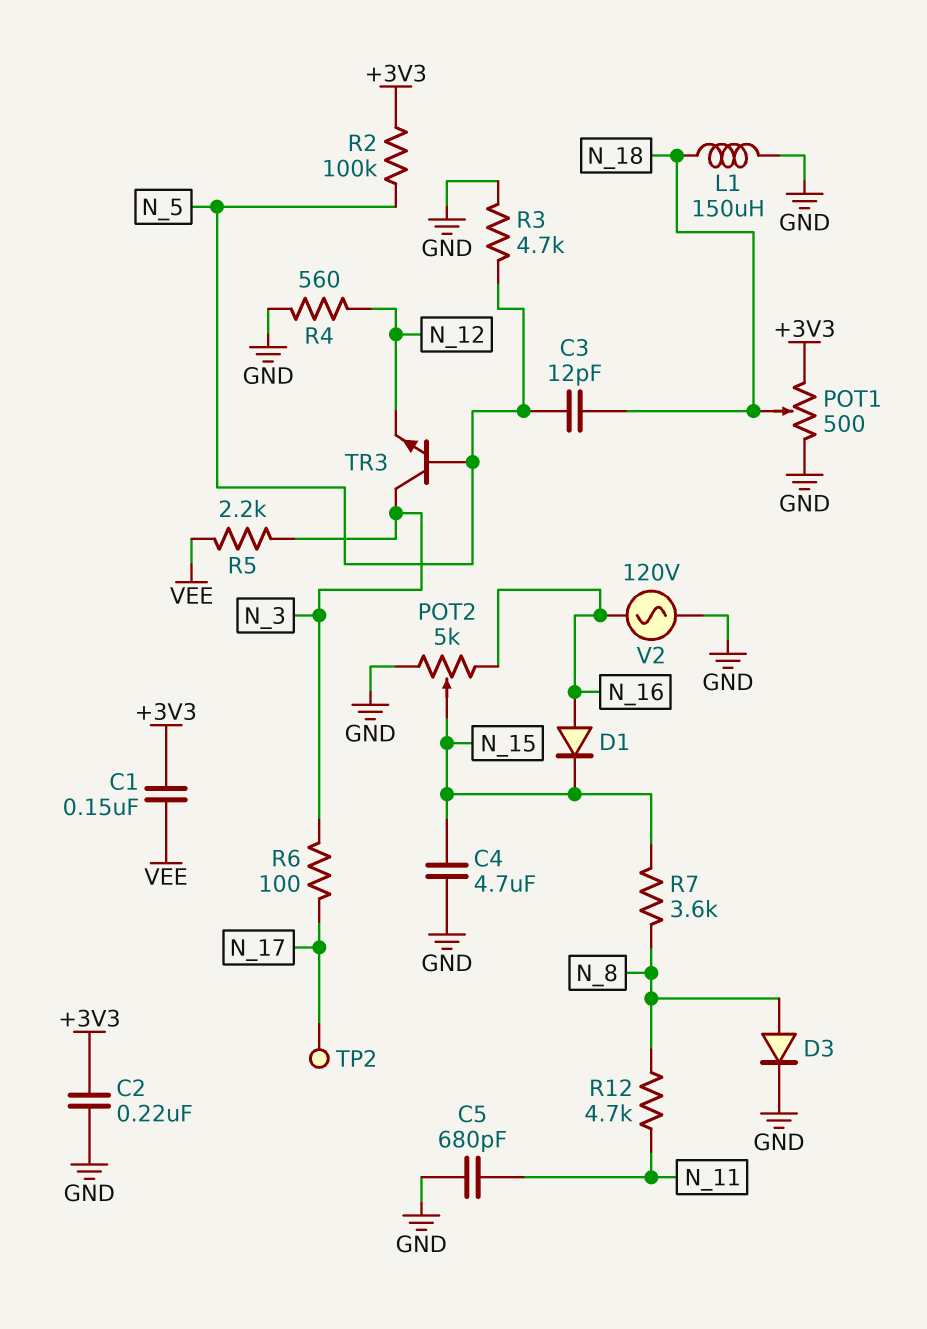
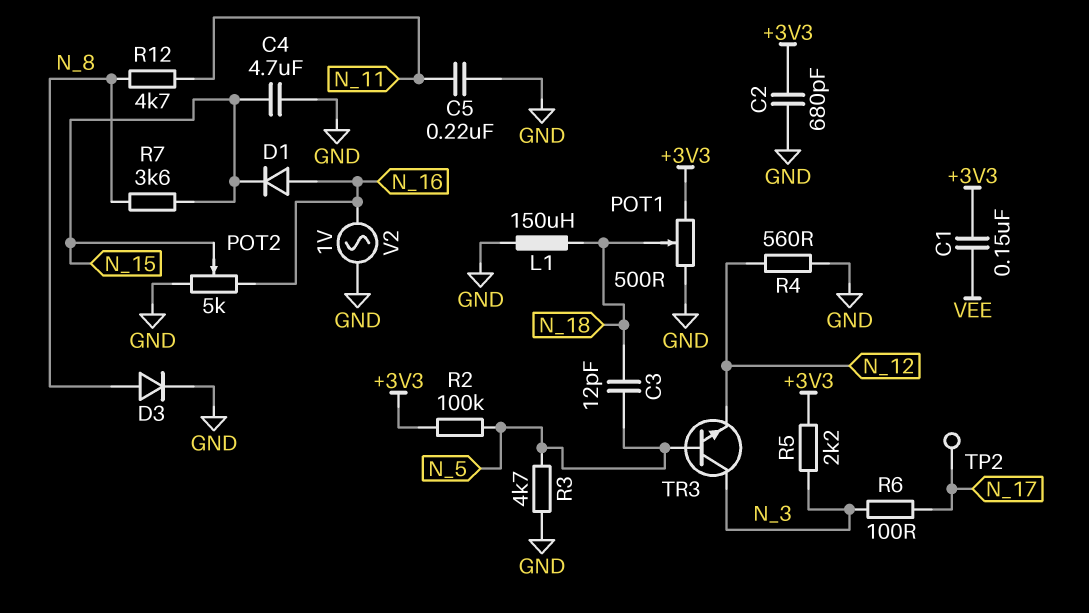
C2: 220nF (+3V3, GND) -> 680pF (+3V3, GND)
C5: 680pF (GND, N_11) -> 220nF (GND, N_11)
R5: 2.2k (N_3, VEE) -> 2.2k (+3V3, N_3)
V2: AC 120V (GND, N_16) -> AC 1V (GND, N_16)

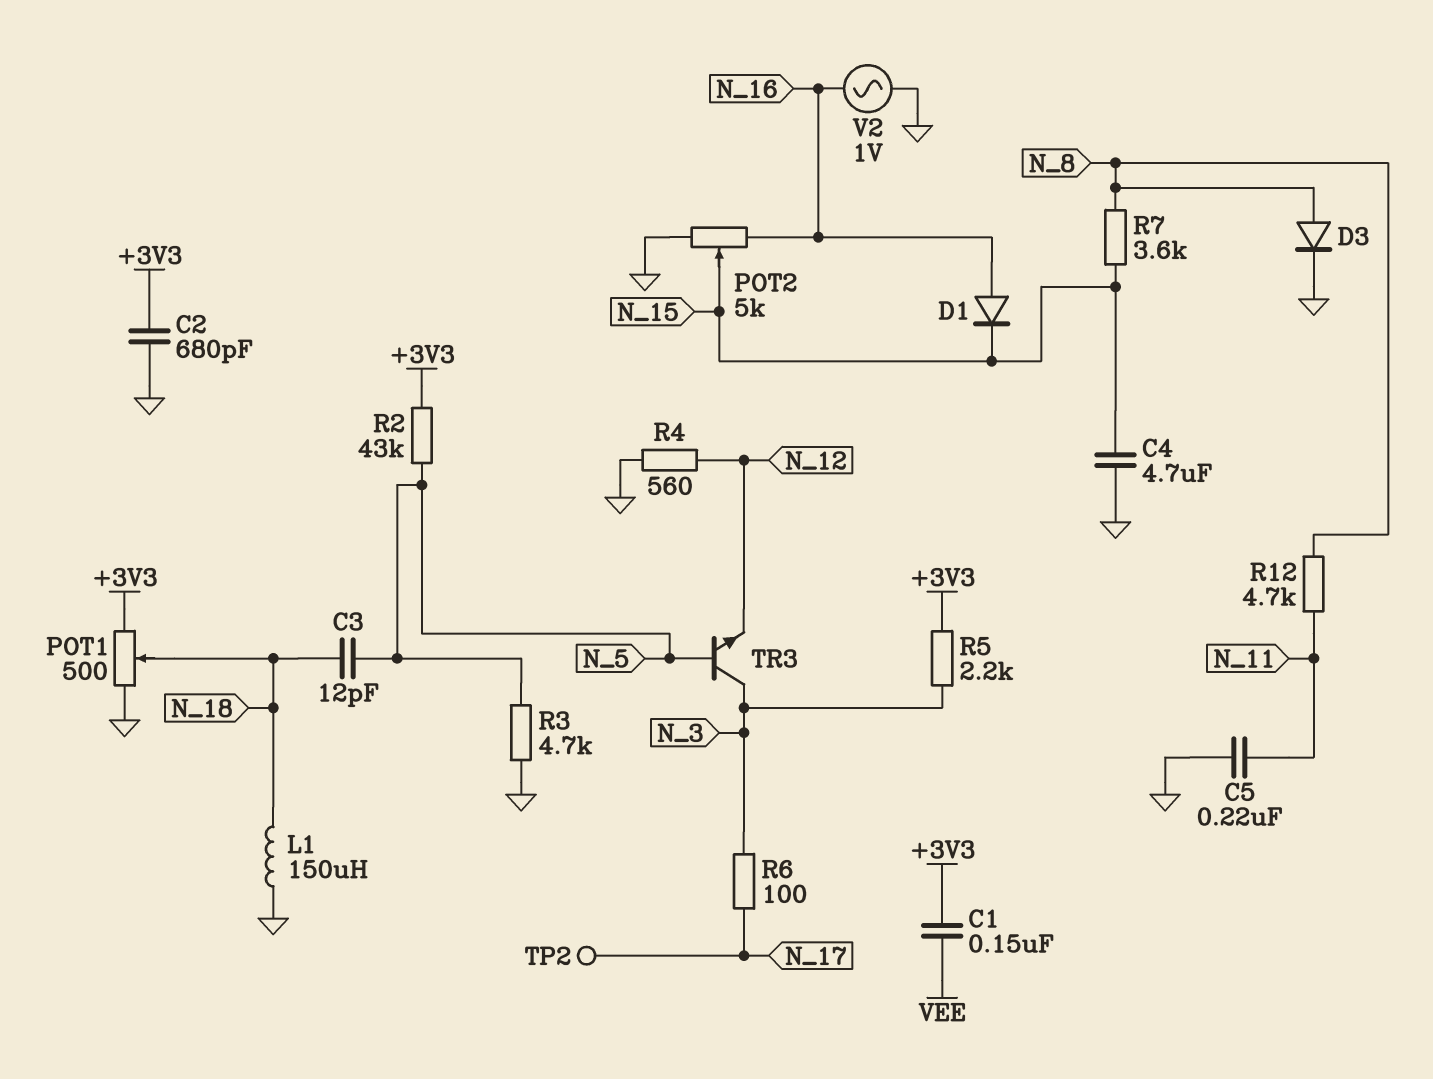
R2: 100k (+3V3, N_5) -> 43k (+3V3, N_5)

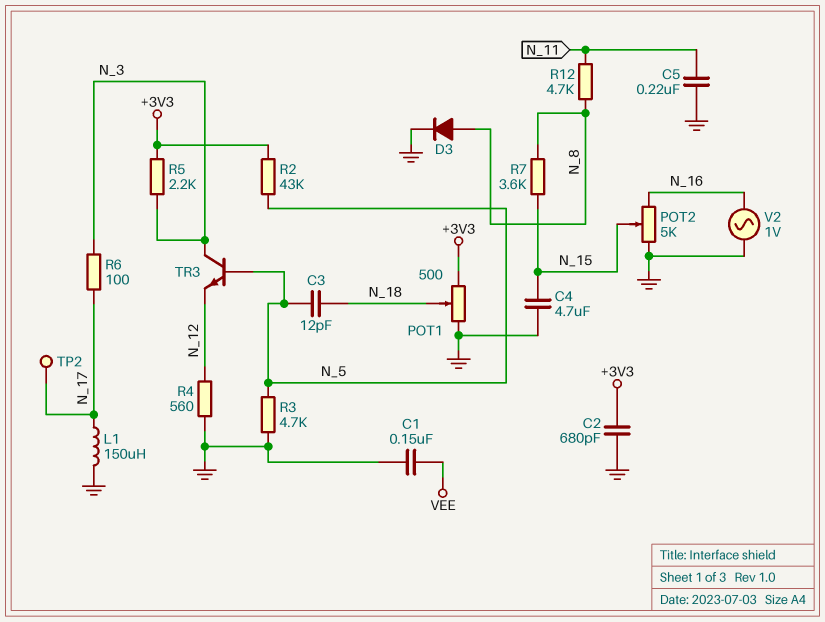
C1: 150nF (+3V3, VEE) -> 150nF (GND, VEE)
D1: diode (A N_16, K N_15) -> none
L1: 150uH (GND, N_18) -> 150uH (GND, N_17)

